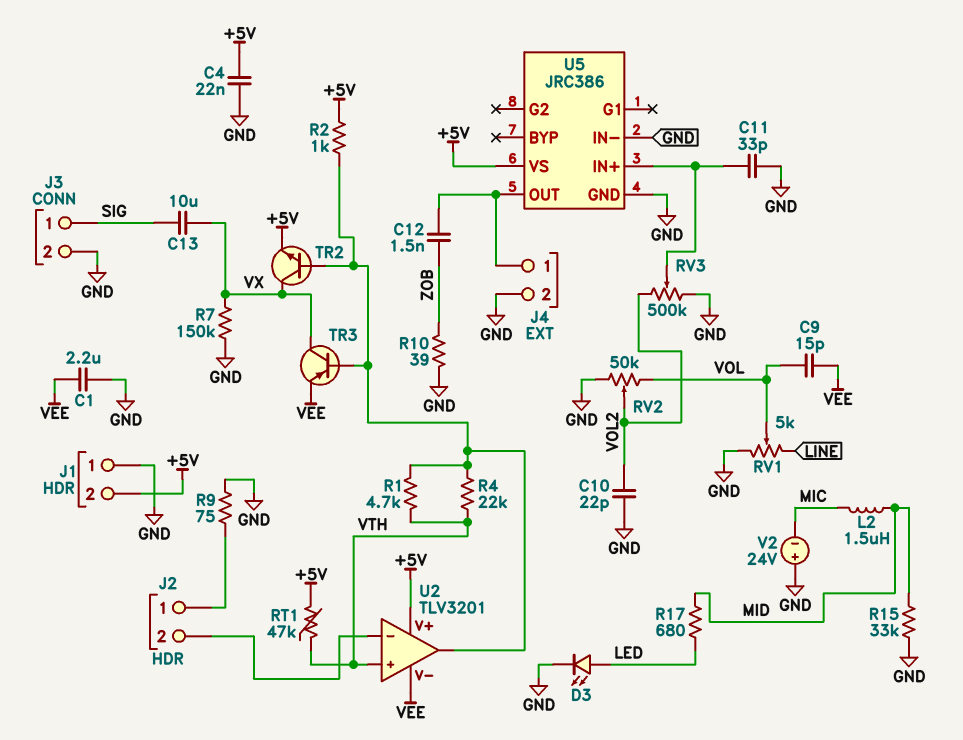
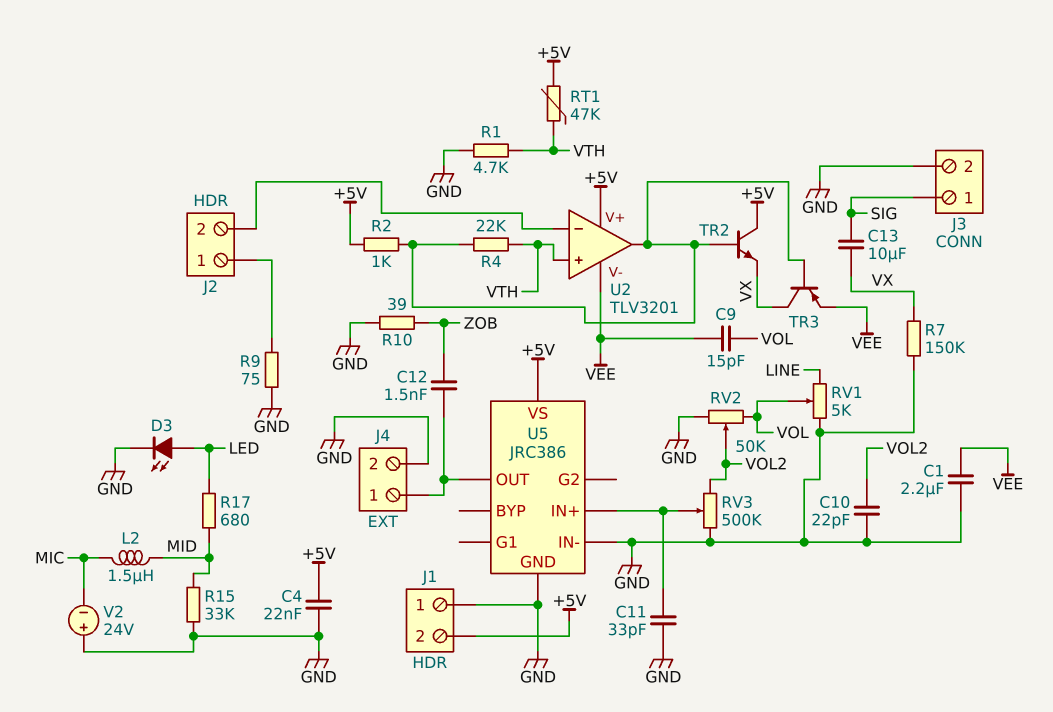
R1: 4.7k (U2/out, VTH) -> 4.7k (GND, VTH)
TR2: NPN (B U2/out, C VX, E +5V) -> NPN (B U2/out, C +5V, E VX)

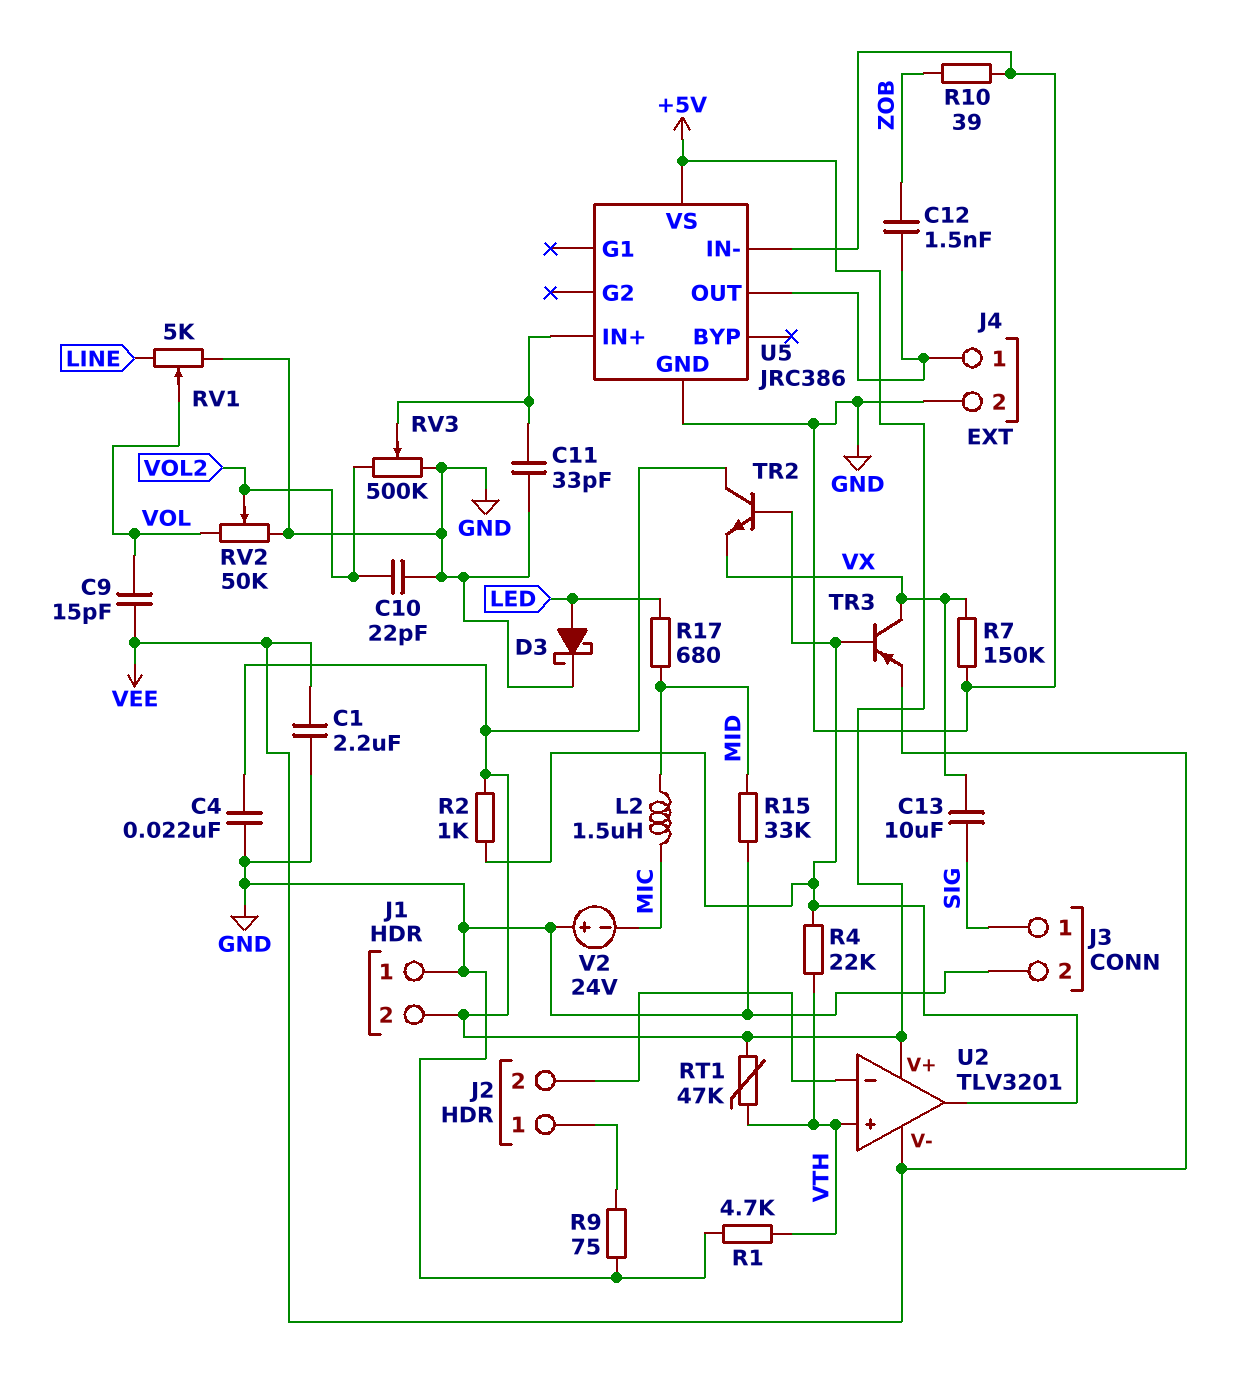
D3: LED (A LED, K GND) -> schottky (A LED, K GND)

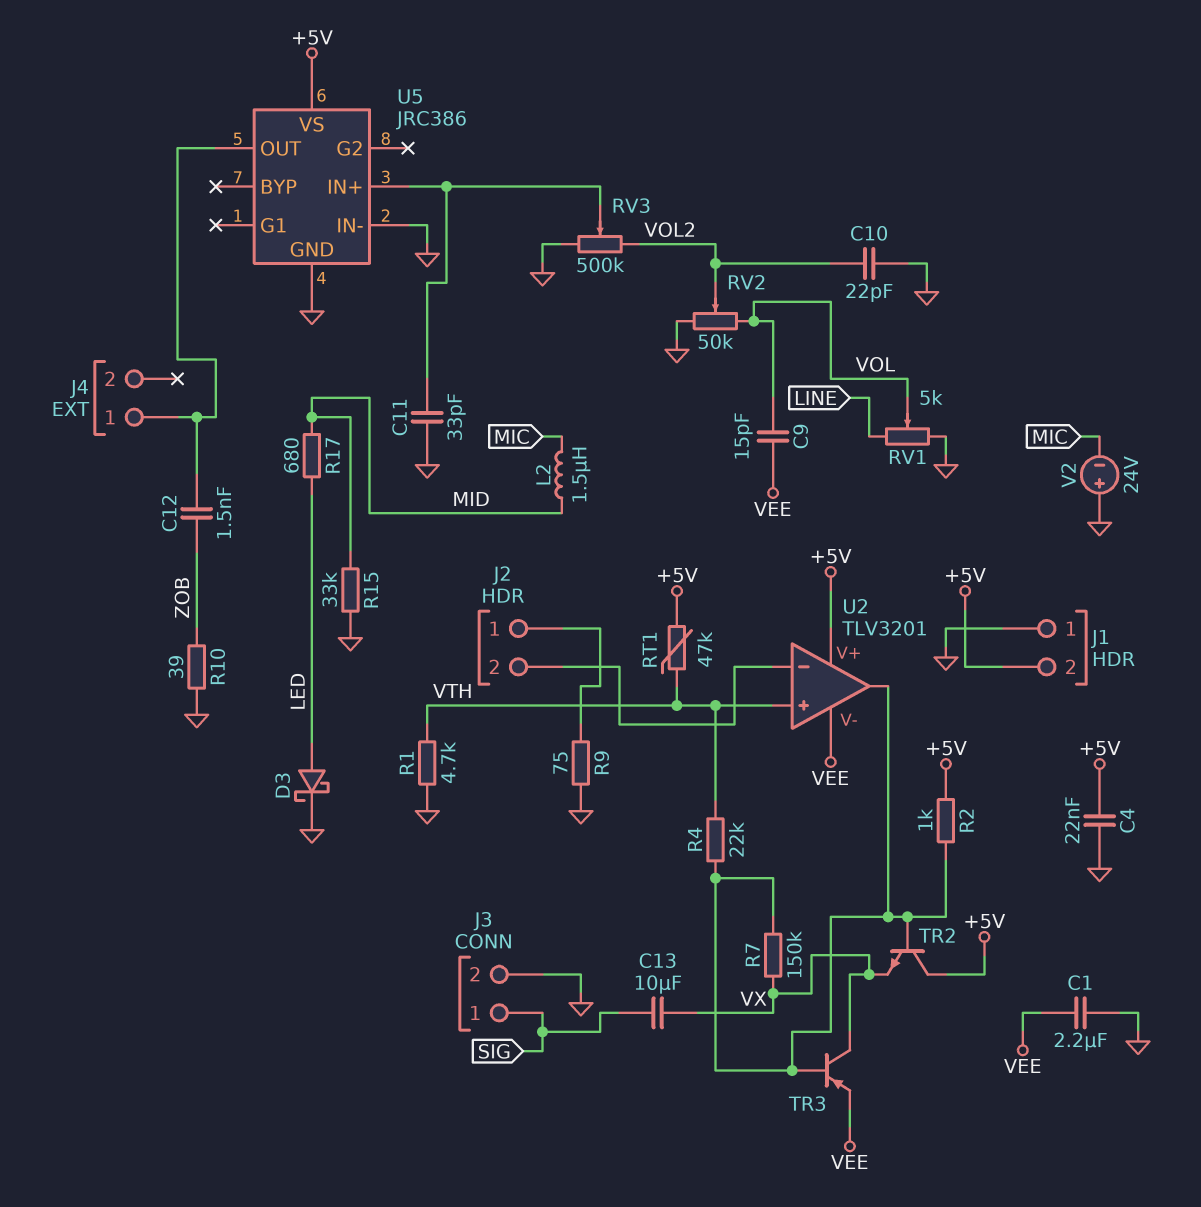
J4 pin 2: GND -> none
R7: 150k (GND, VX) -> 150k (U2/out, VX)

